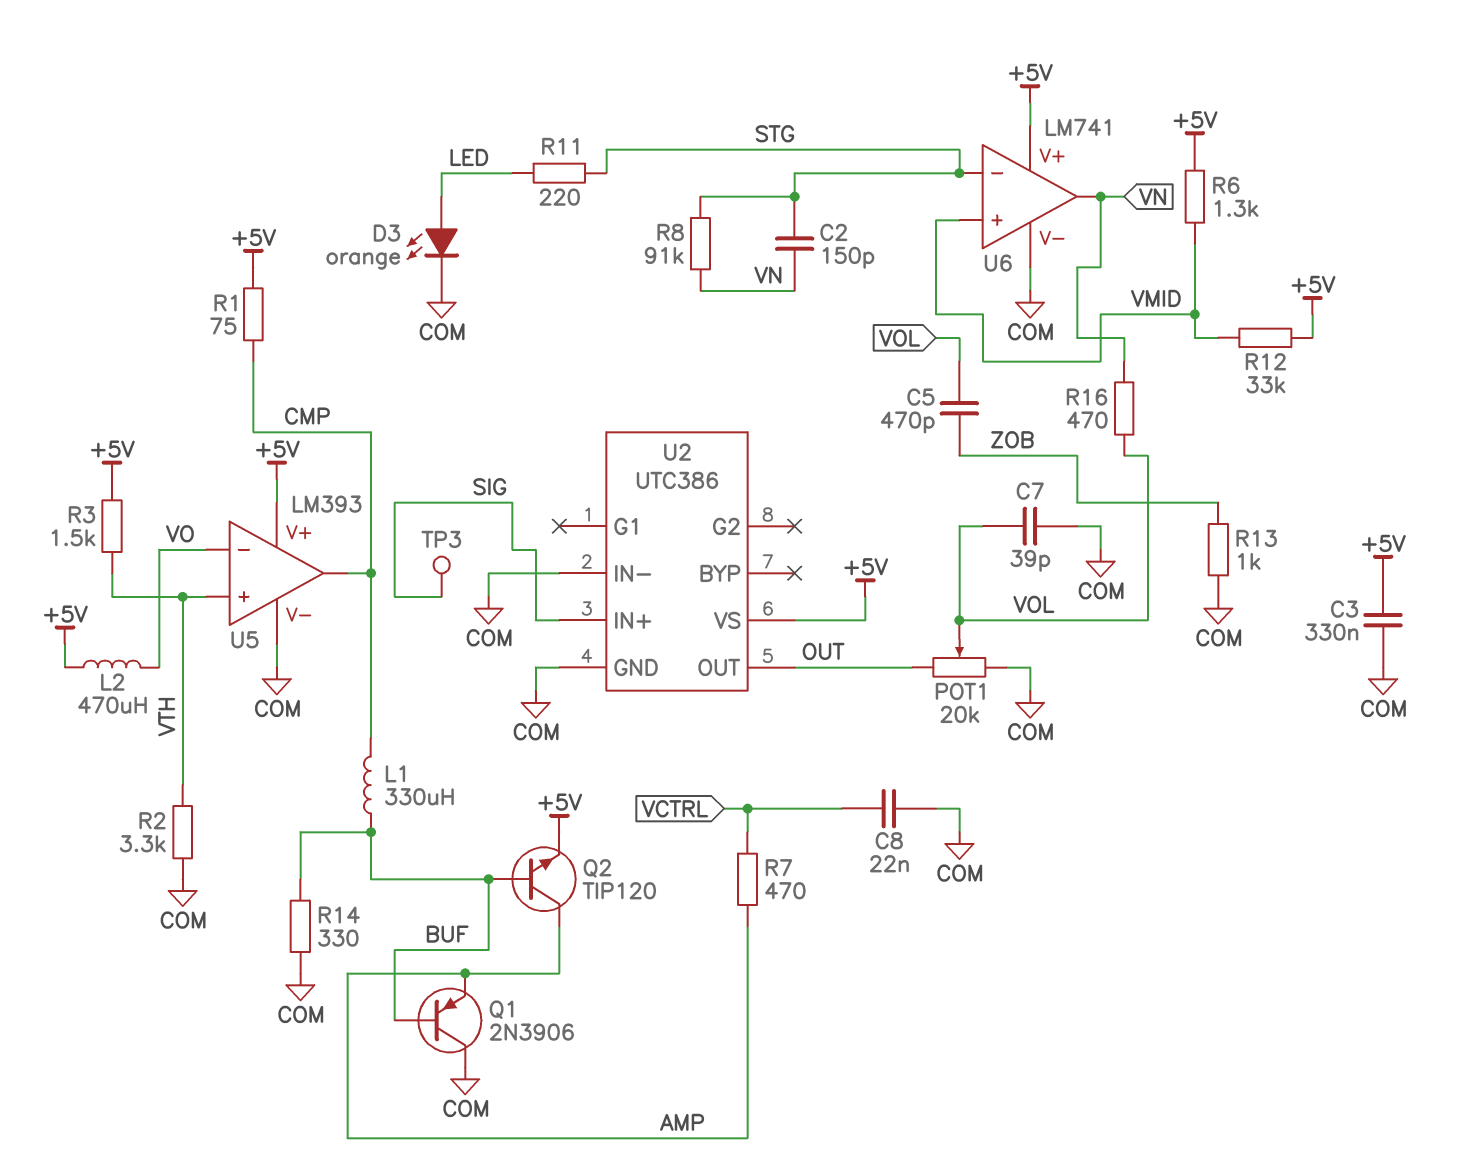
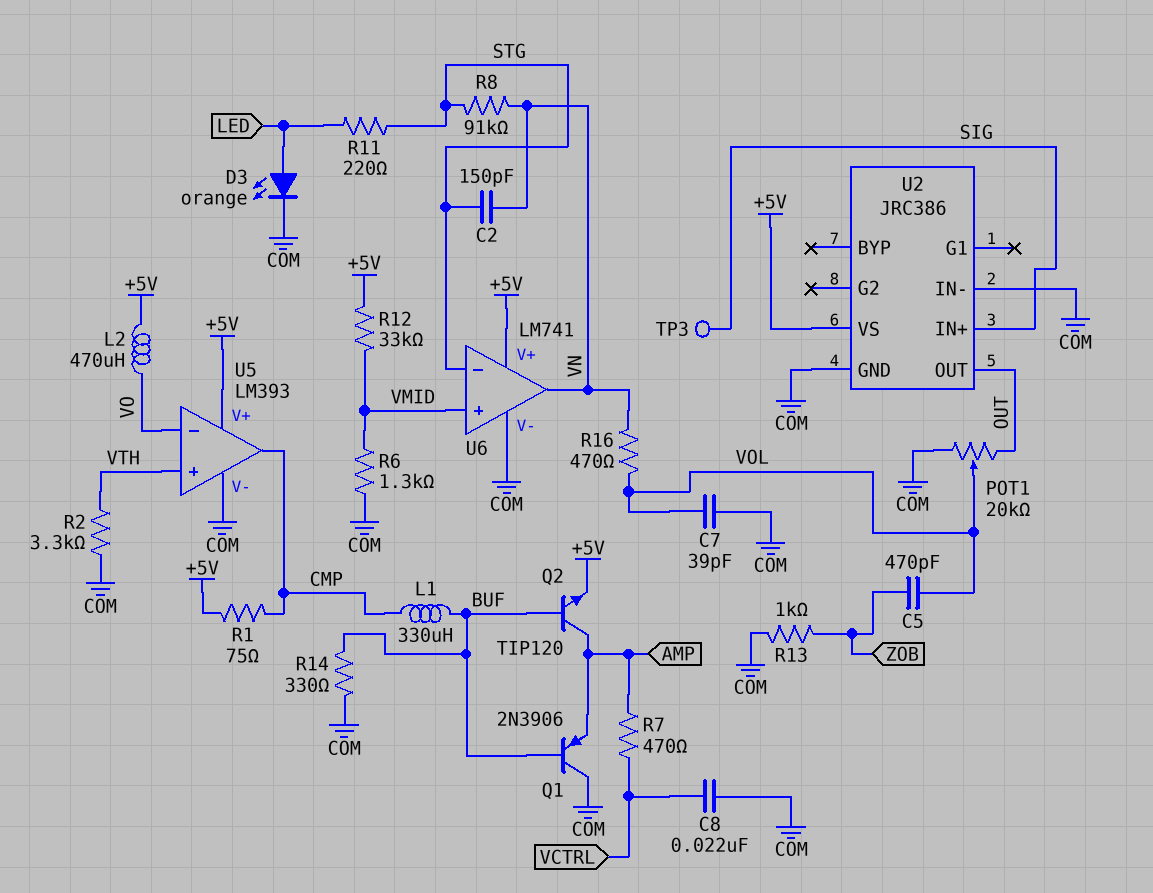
C3: 330nF (+5V, COM) -> none
R3: 1.5k (+5V, VTH) -> none
R6: 1.3k (+5V, VMID) -> 1.3k (COM, VMID)
U2: UTC386 -> JRC386

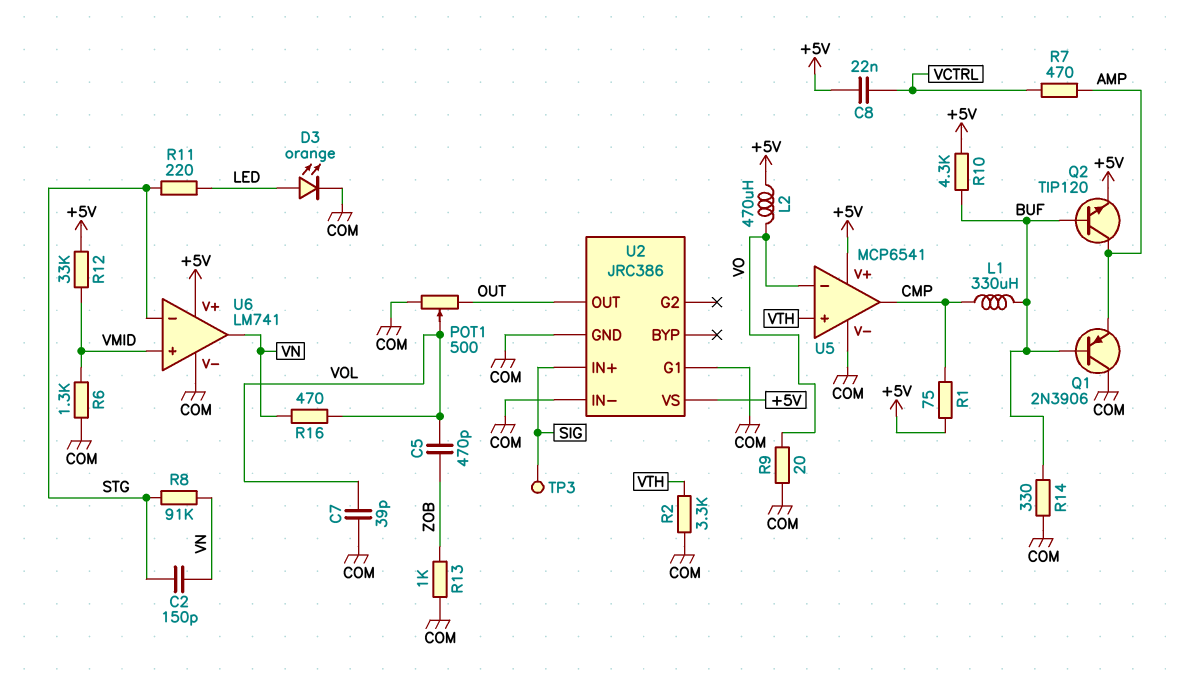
C8: 22nF (COM, VCTRL) -> 22nF (+5V, VCTRL)
POT1: 20k (COM, OUT, wiper VOL) -> 500 (COM, OUT, wiper VOL)
R9: none -> 20 (COM, VO)
R10: none -> 4.3k (+5V, BUF)
U2 pin G1: none -> COM
U5: LM393 -> MCP6541

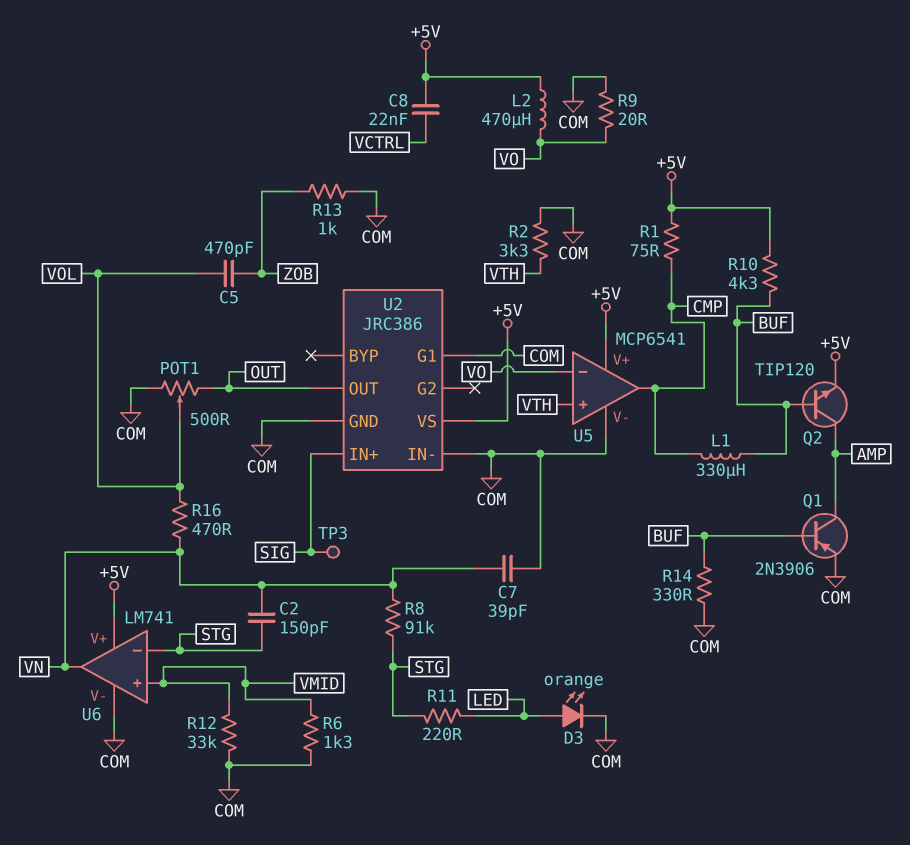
C7: 39pF (COM, VOL) -> 39pF (COM, VN)
Q1: PNP 2N3906 (B BUF, C COM, E AMP) -> PNP 2N3906 (B BUF, C AMP, E COM)
R7: 470 (AMP, VCTRL) -> none
R12: 33k (+5V, VMID) -> 33k (COM, VMID)

